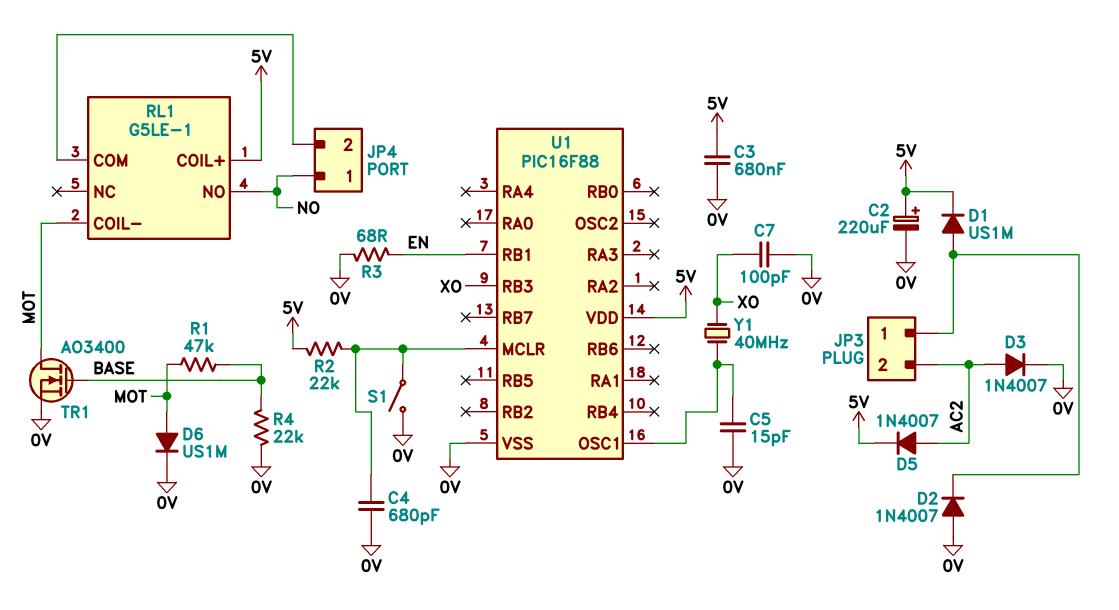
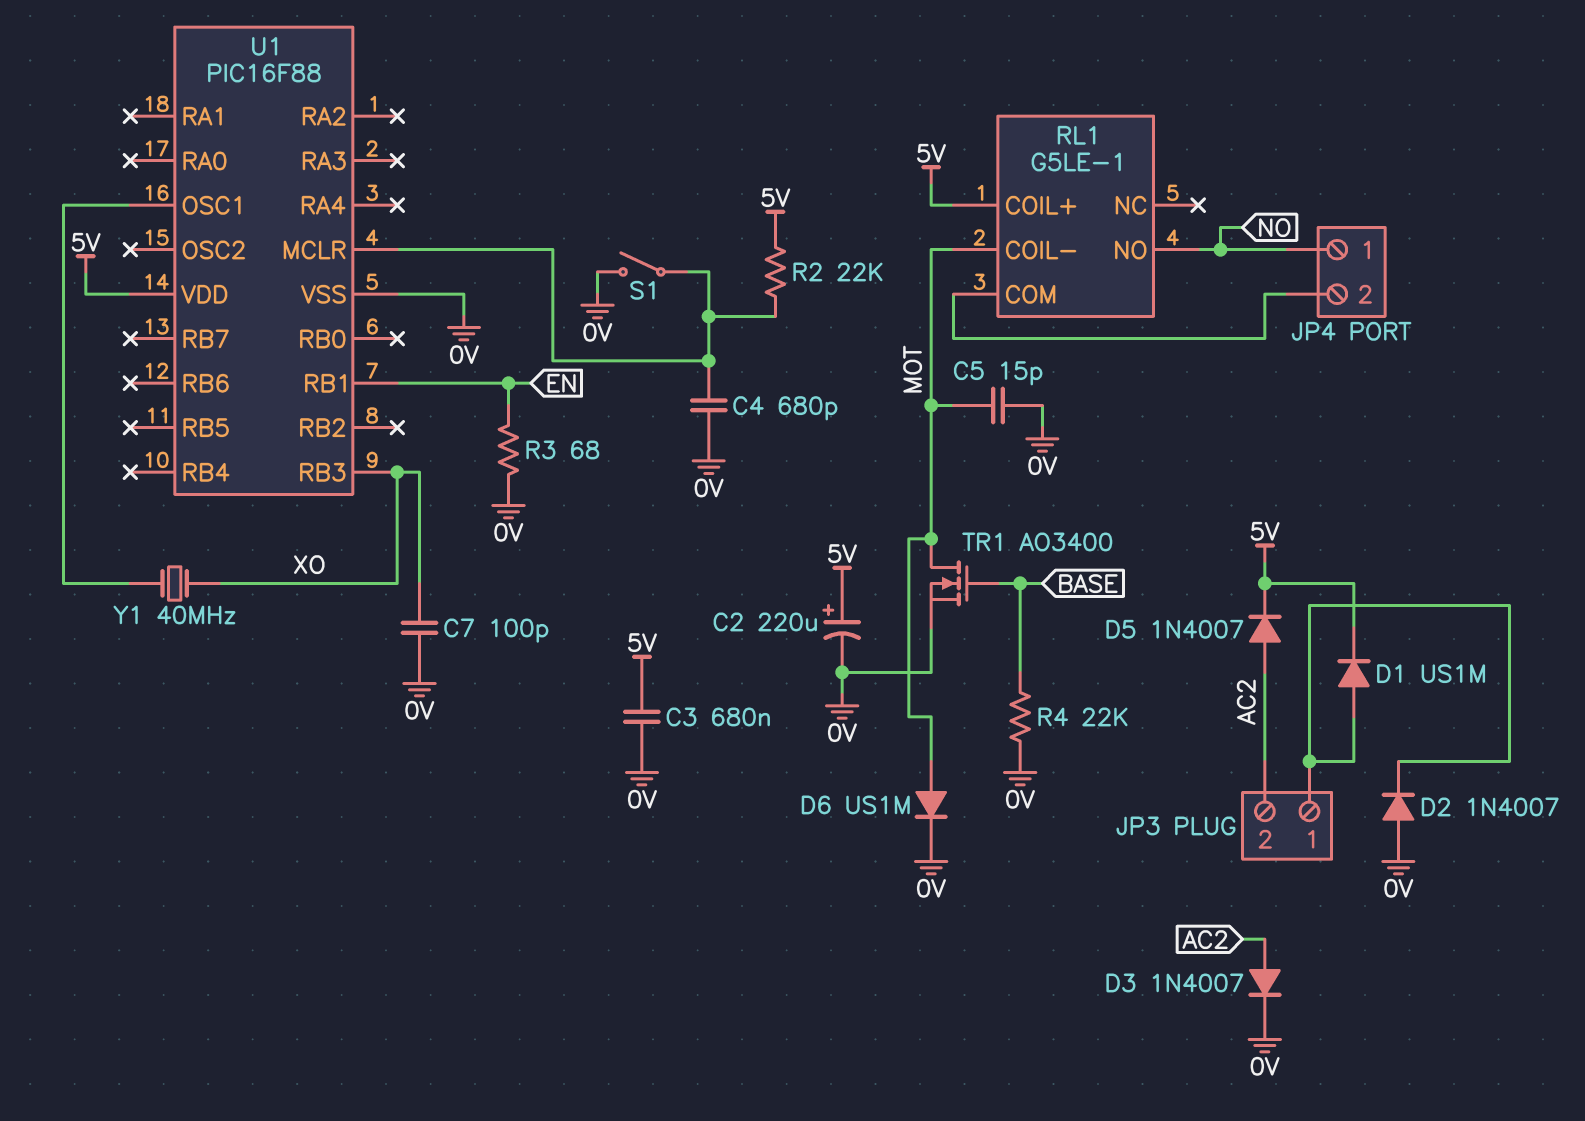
C5: 15pF (0V, U1/OSC1) -> 15pF (0V, MOT)
R1: 47k (BASE, MOT) -> none

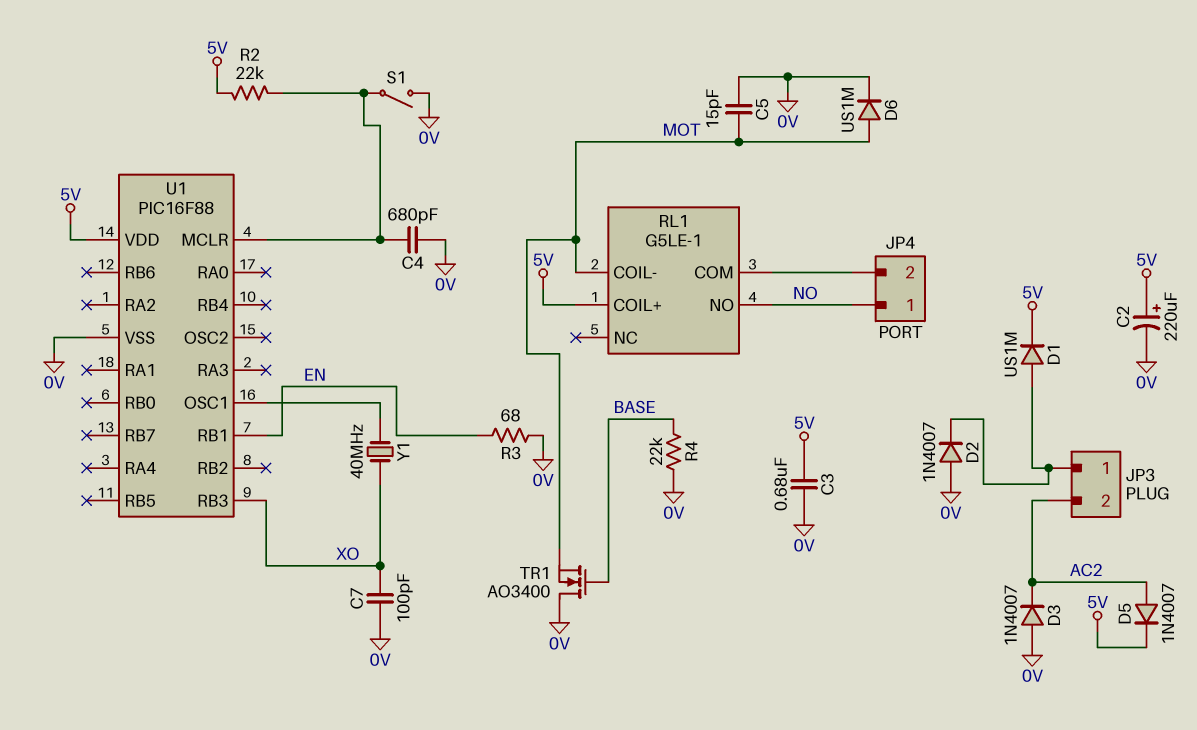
D3: diode 1N4007 (A AC2, K 0V) -> diode 1N4007 (A 0V, K AC2)
TR1: NMOS AO3400 (G BASE, D MOT, S 0V) -> NMOS AO3400 (G BASE, D 0V, S MOT)

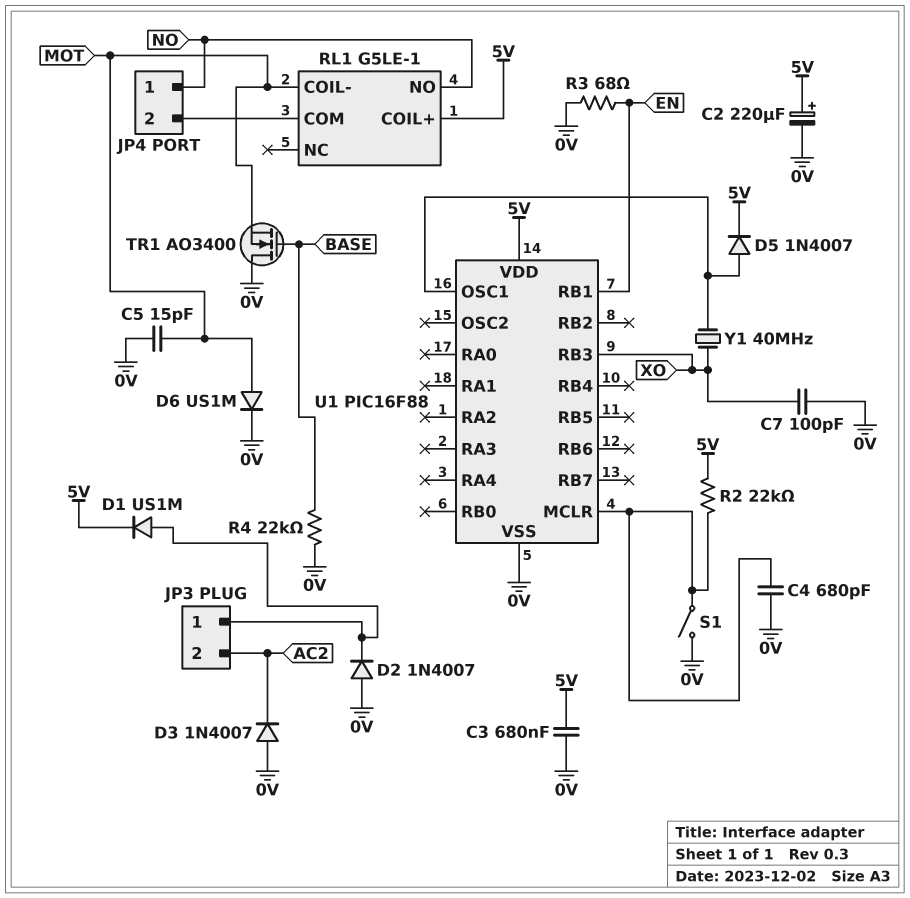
D5: diode 1N4007 (A AC2, K 5V) -> diode 1N4007 (A U1/OSC1, K 5V)

